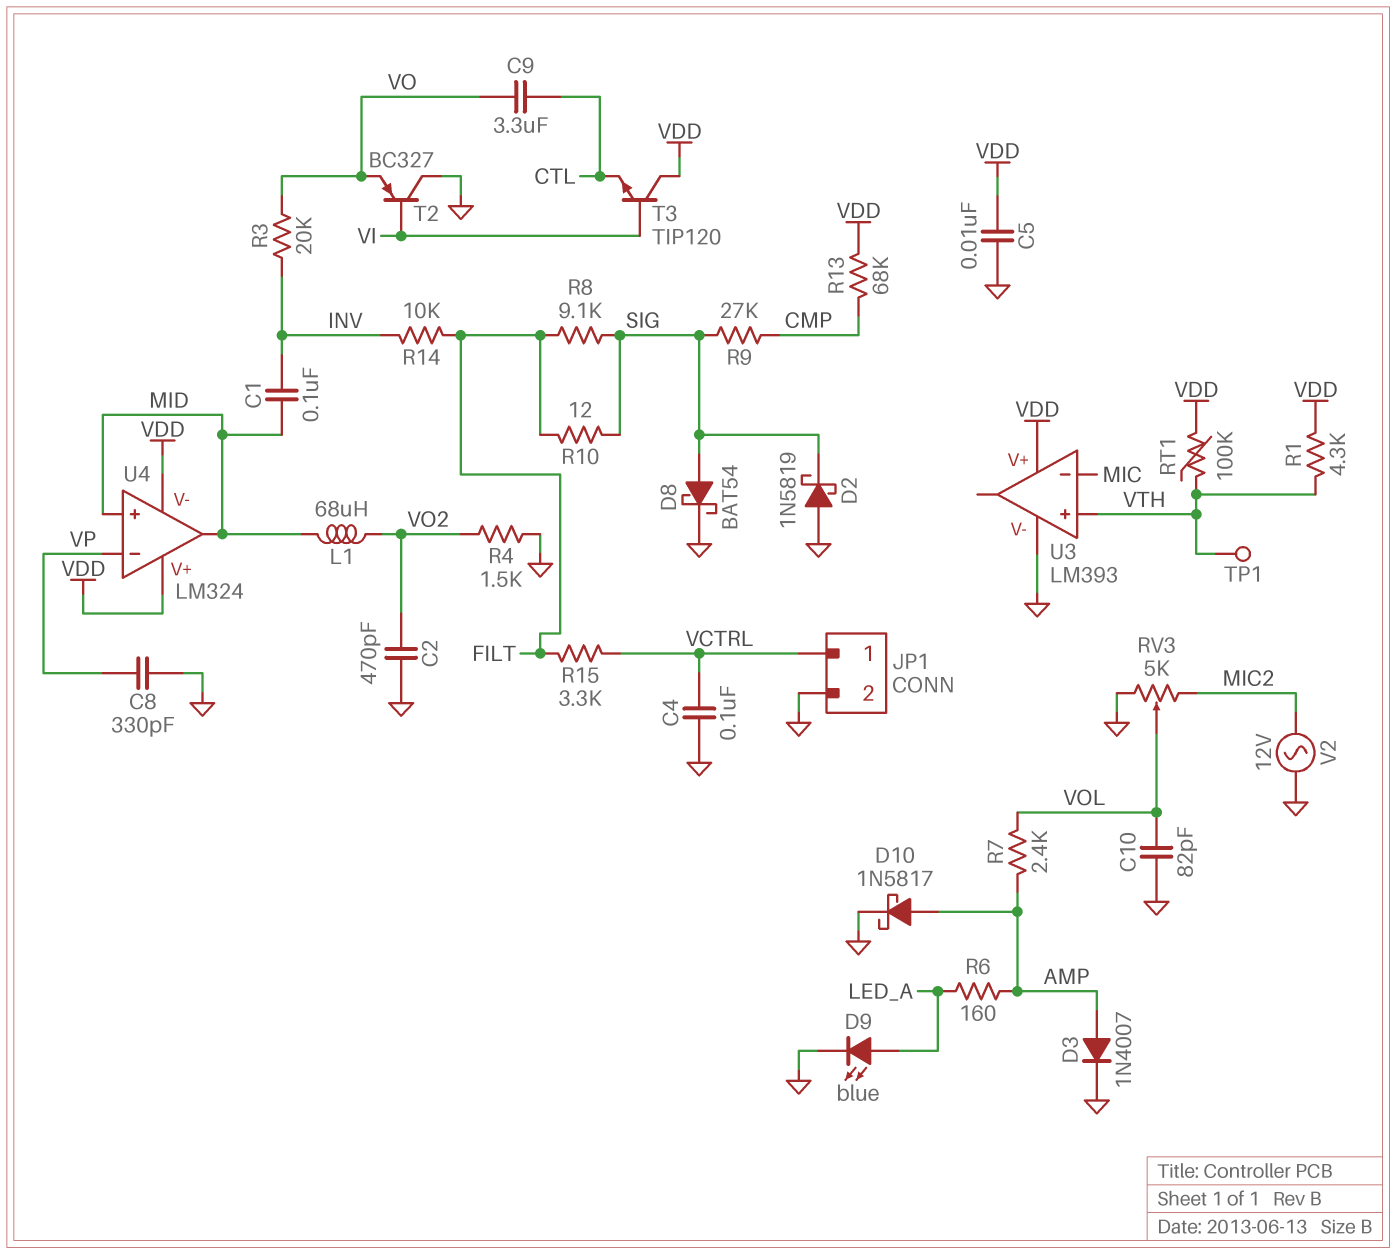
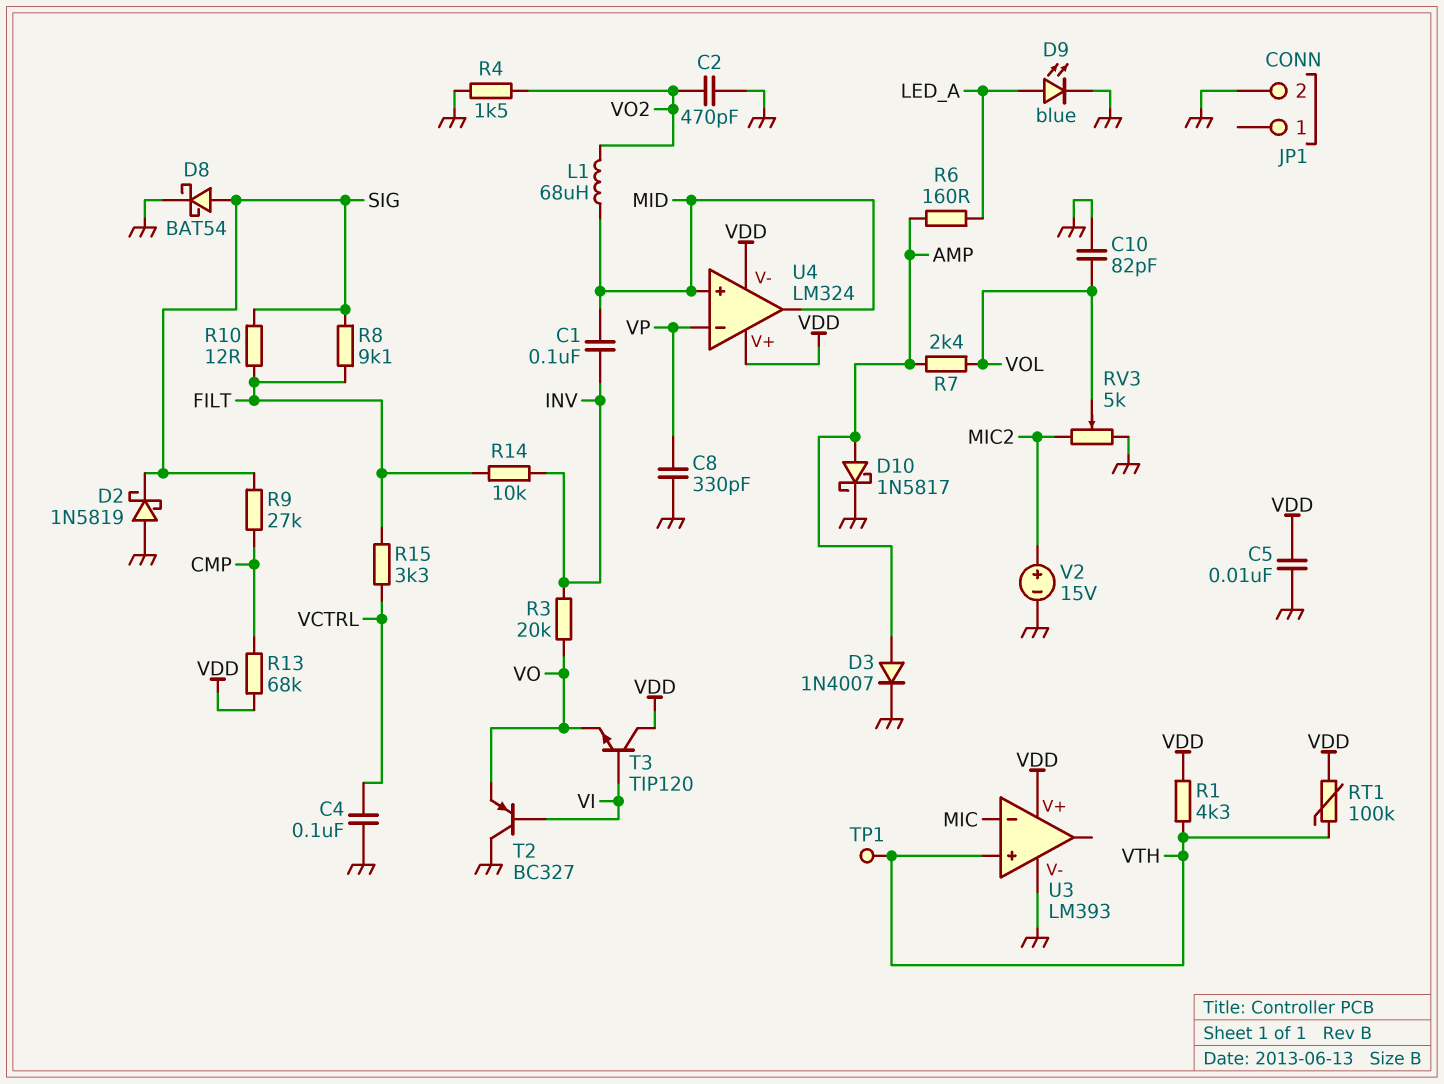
C9: 3.3uF (CTL, VO) -> none
JP1 pin 1: VCTRL -> none
T3: NPN TIP120 (B VI, C VDD, E CTL) -> NPN TIP120 (B VI, C VDD, E VO)
V2: AC 12V (GND, MIC2) -> 15V (plus MIC2, minus GND)

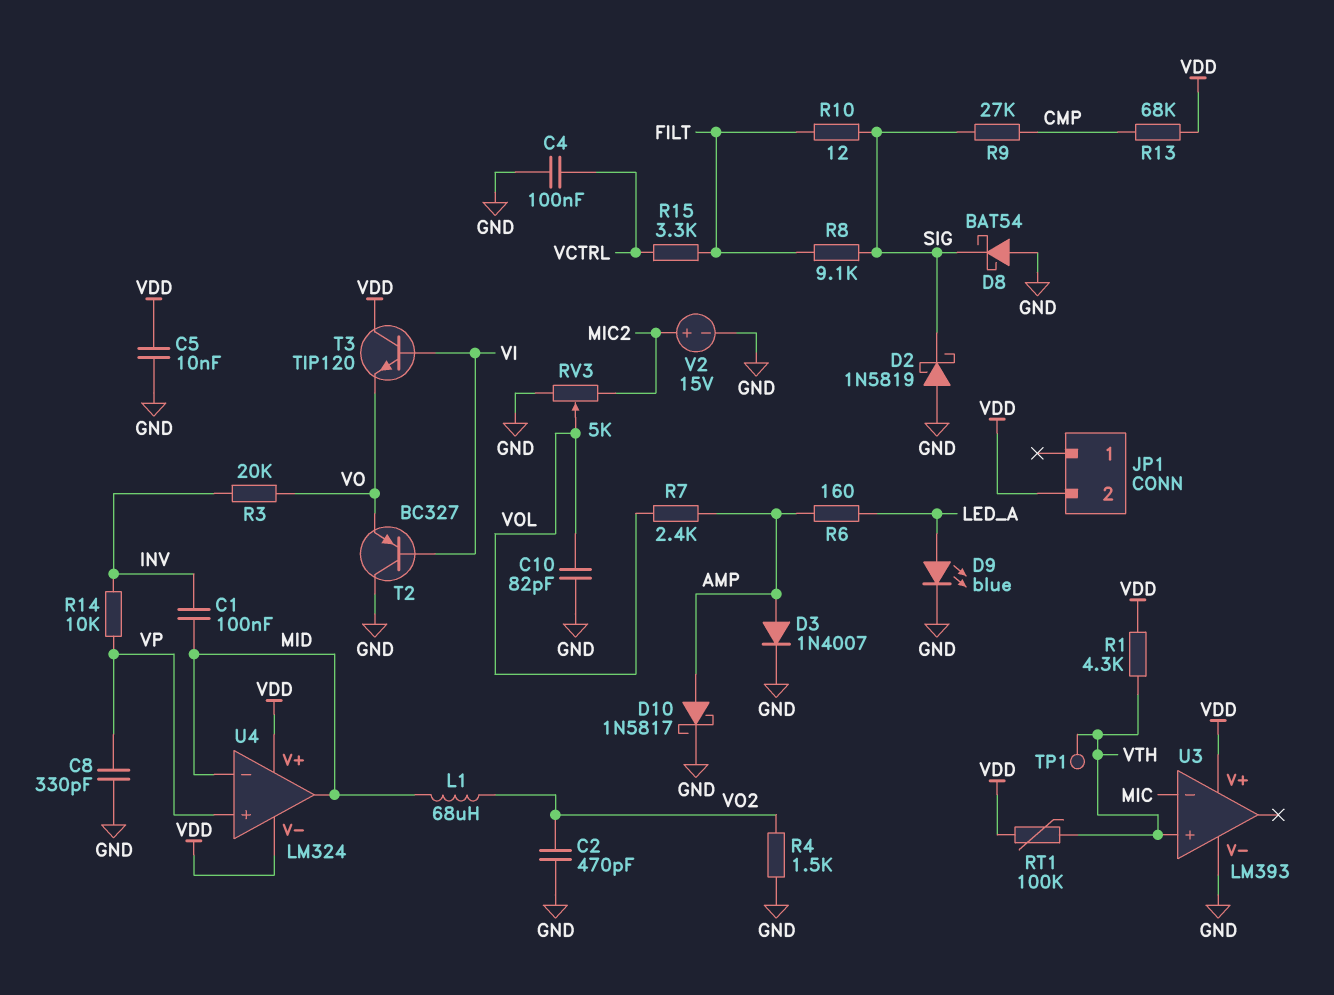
D8: schottky BAT54 (A SIG, K GND) -> schottky BAT54 (A GND, K SIG)
JP1 pin 2: GND -> VDD
R14: 10k (FILT, INV) -> 10k (INV, VP)
U4 pin in+: MID -> VP
U4 pin in-: VP -> MID

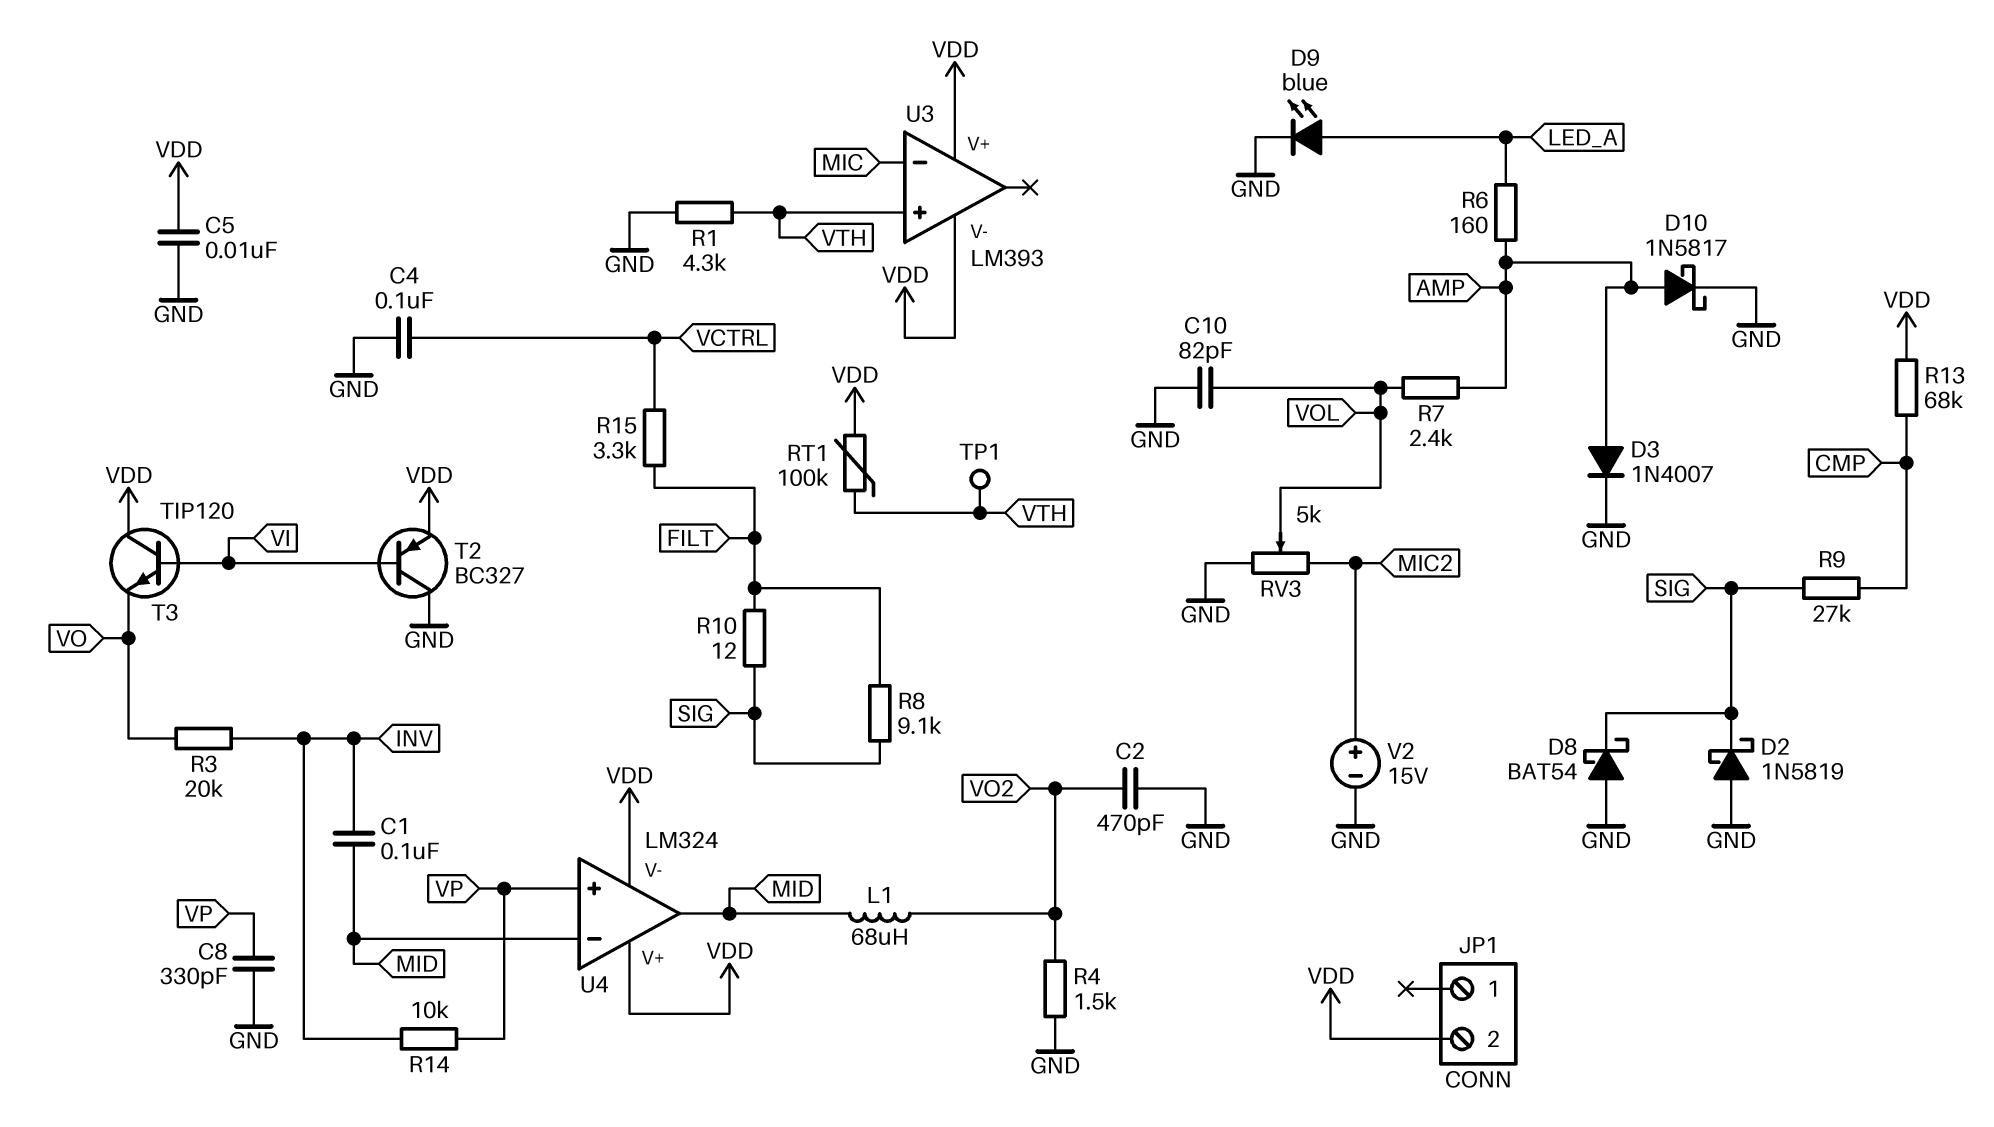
R1: 4.3k (VDD, VTH) -> 4.3k (GND, VTH)
T2: PNP BC327 (B VI, C GND, E VO) -> PNP BC327 (B VI, C GND, E VDD)
U3 pin V-: GND -> VDD

